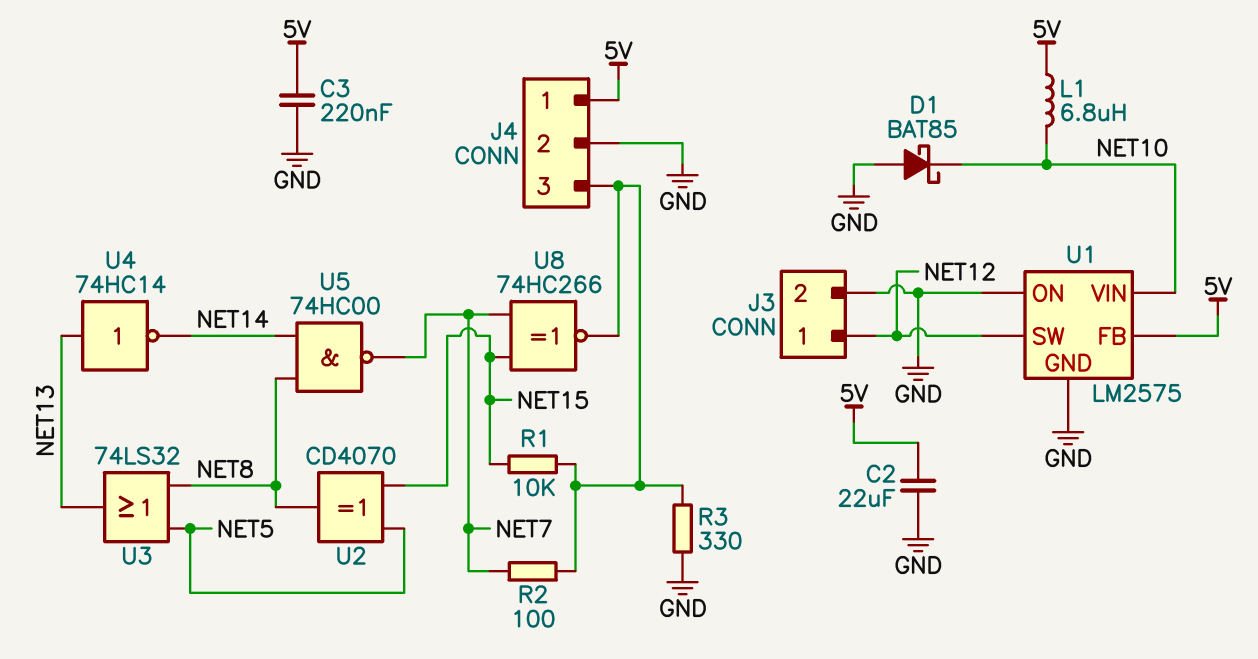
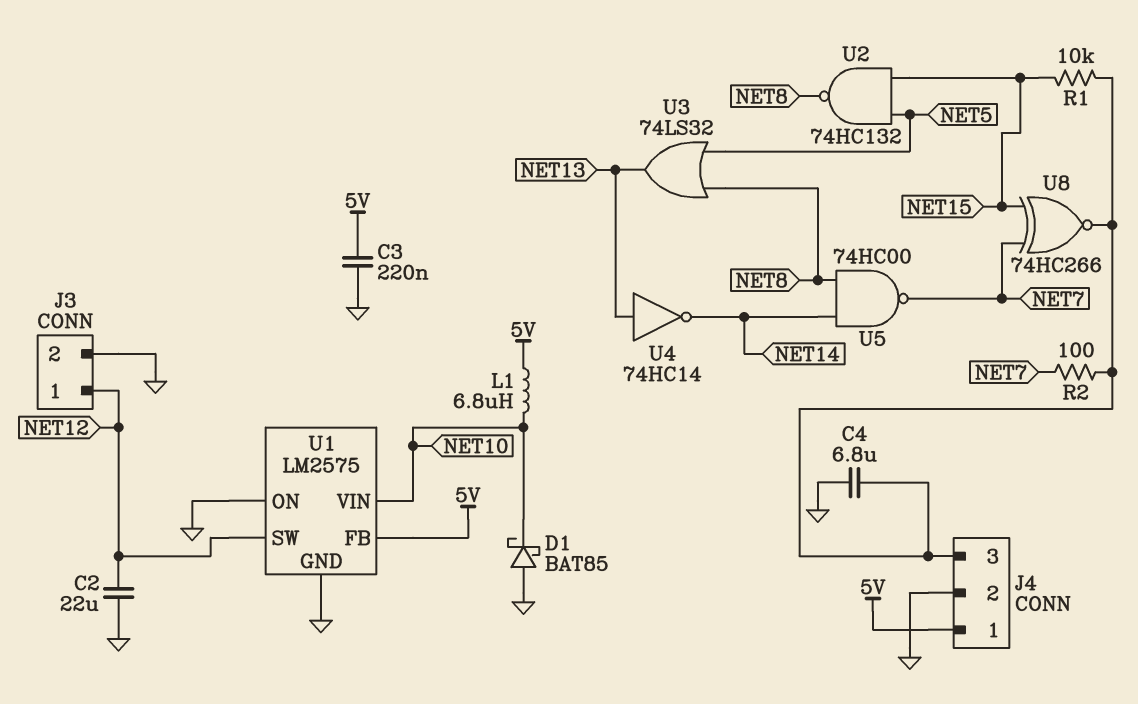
C2: 22uF (5V, GND) -> 22uF (GND, NET12)
C4: none -> 6.8uF (GND, J4/3)
R3: 330 (GND, J4/3) -> none
U2: XOR CD4070 (in NET5, in NET15, out NET8) -> NAND 74HC132 (in NET5, in NET15, out NET8)

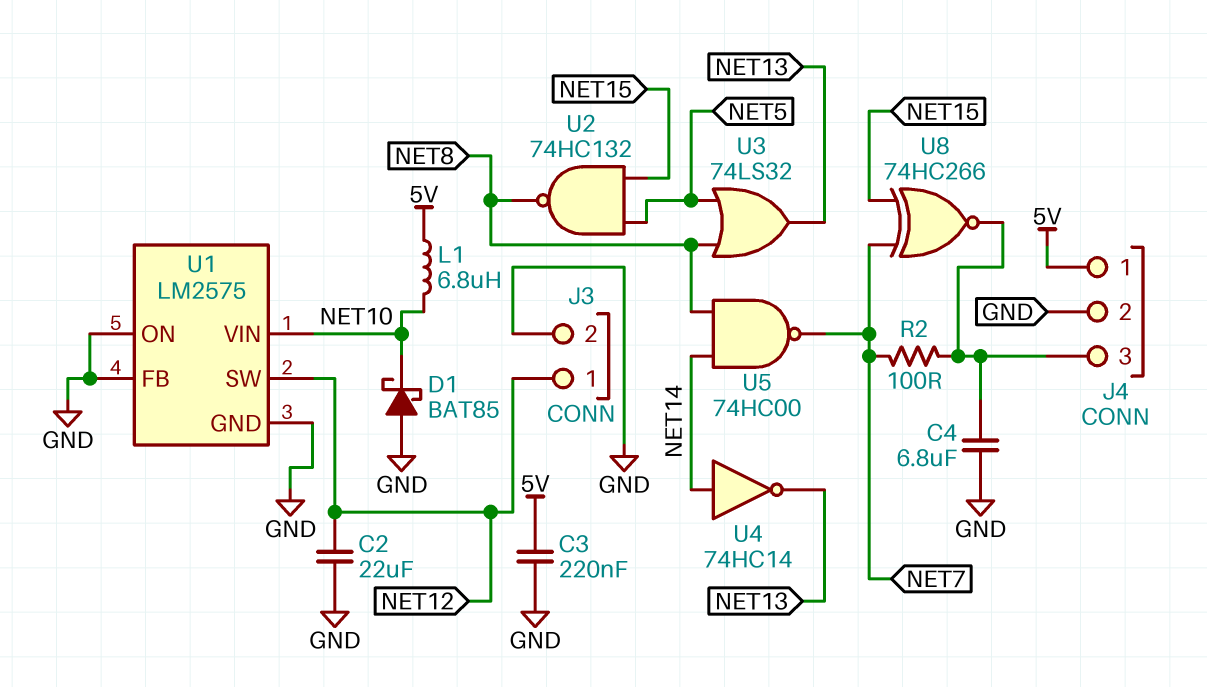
R1: 10k (J4/3, NET15) -> none
U1 pin FB: 5V -> GND
U4: NOT 74HC14 (in NET13, out NET14) -> NOT 74HC14 (in NET14, out NET13)

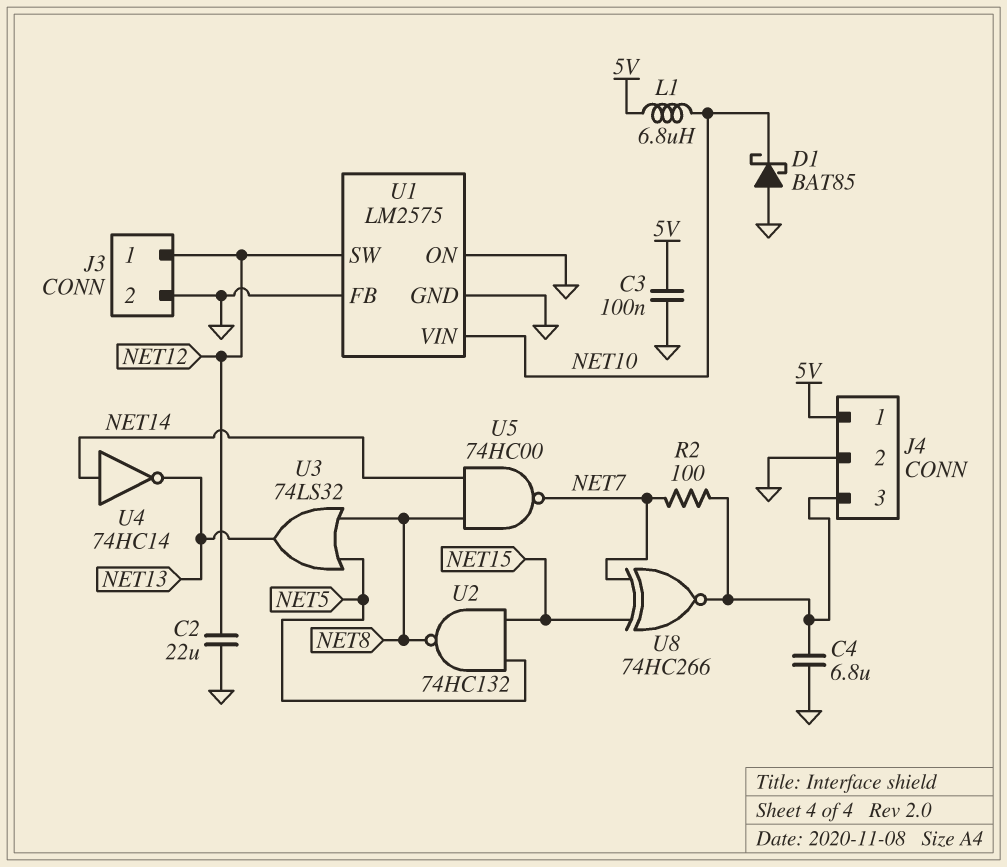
C3: 220nF (5V, GND) -> 100nF (5V, GND)

